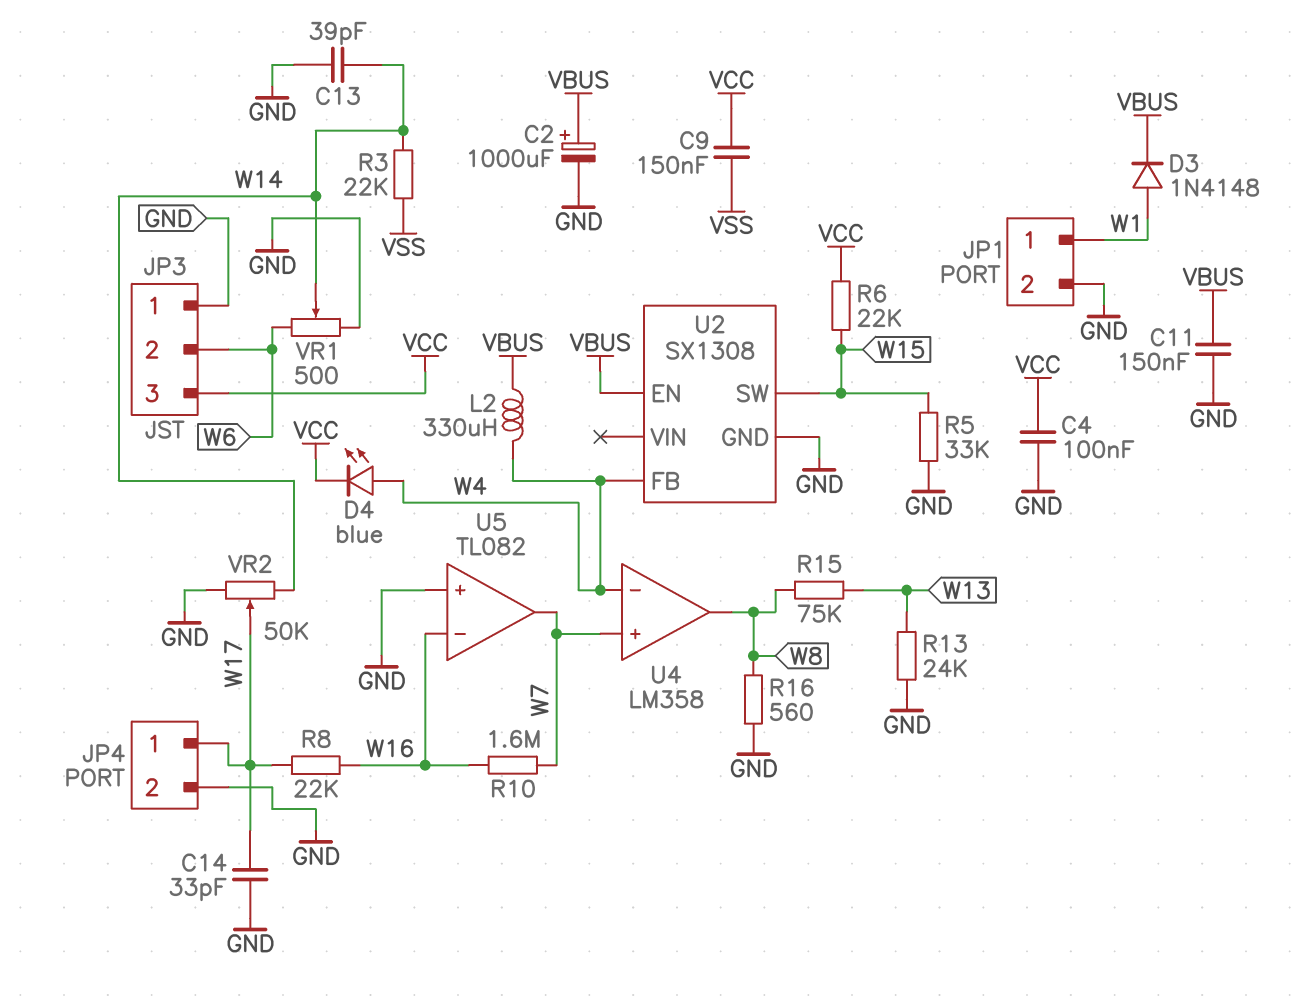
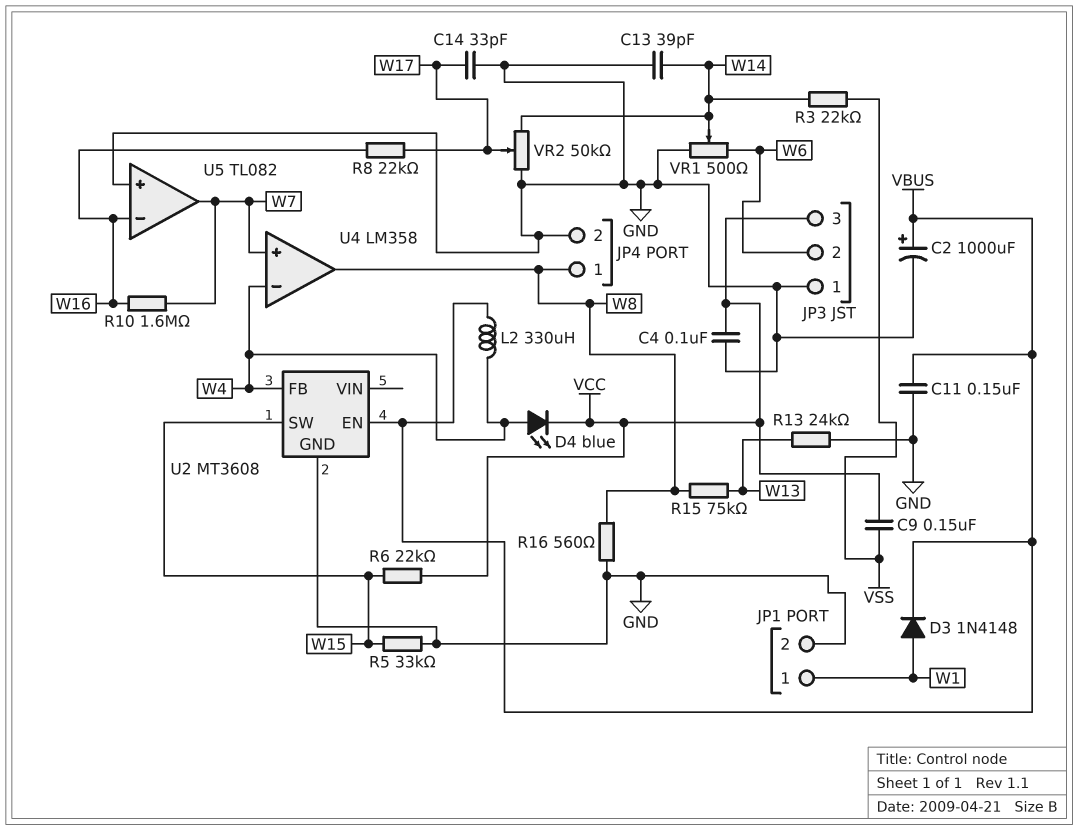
JP4 pin 1: W17 -> W8
U2: SX1308 -> MT3608

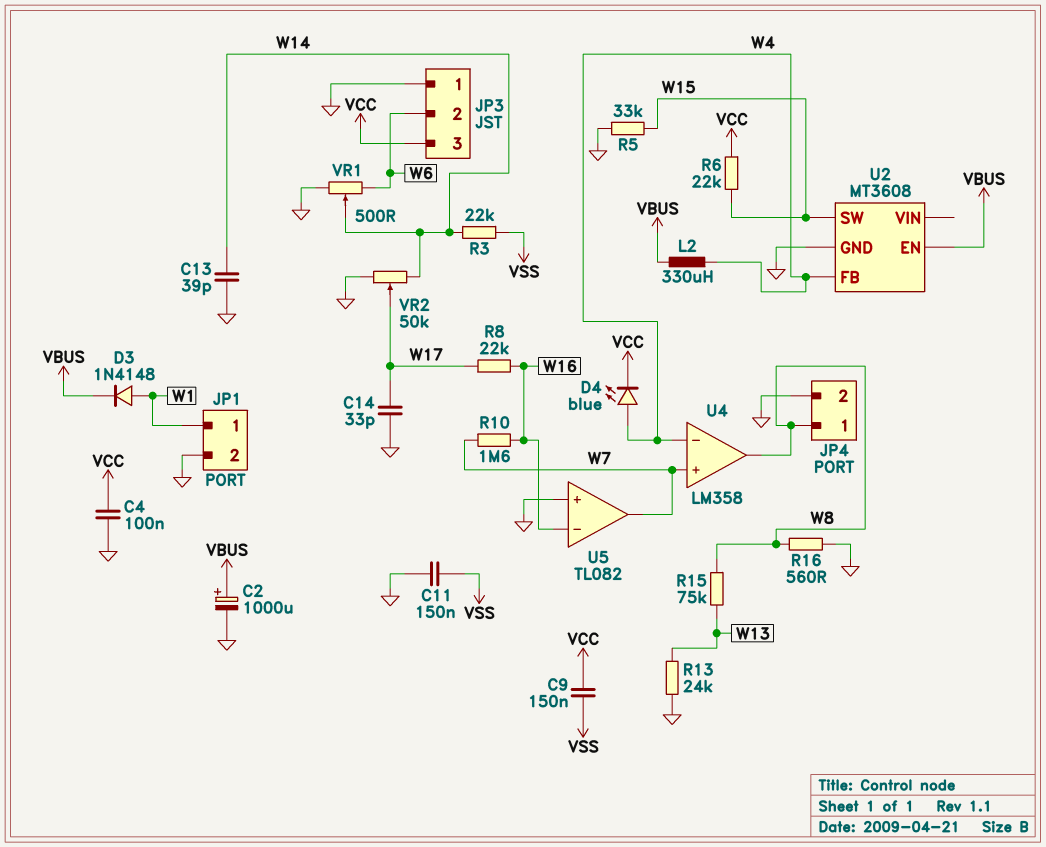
C11: 150nF (GND, VBUS) -> 150nF (GND, VSS)

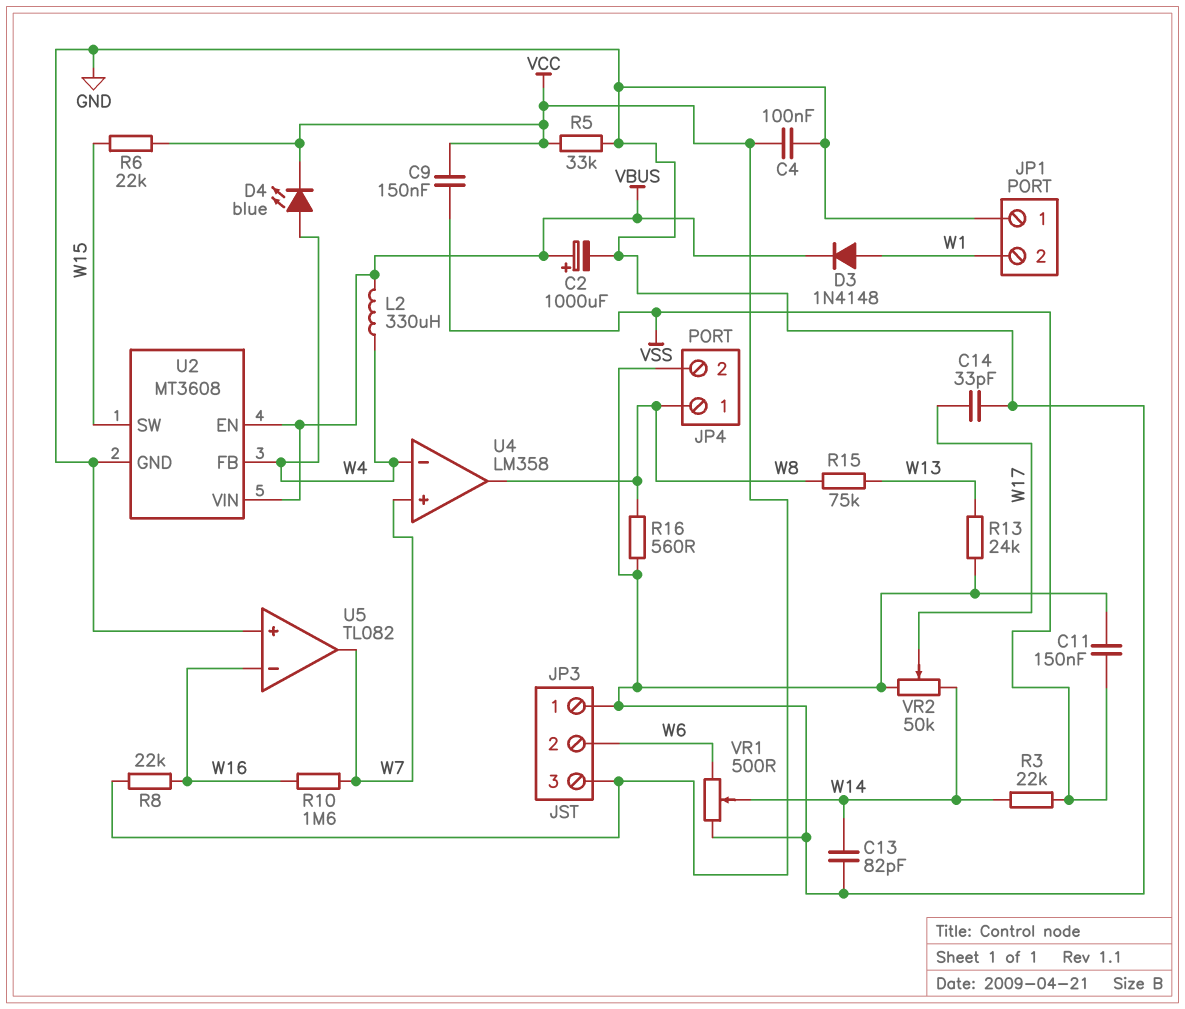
C13: 39pF (GND, W14) -> 82pF (GND, W14)
JP1 pin 1: W1 -> GND
JP1 pin 2: GND -> W1
R5: 33k (GND, W15) -> 33k (GND, VCC)
R8: 22k (W16, W17) -> 22k (VCC, W16)
U2 pin VIN: none -> VBUS

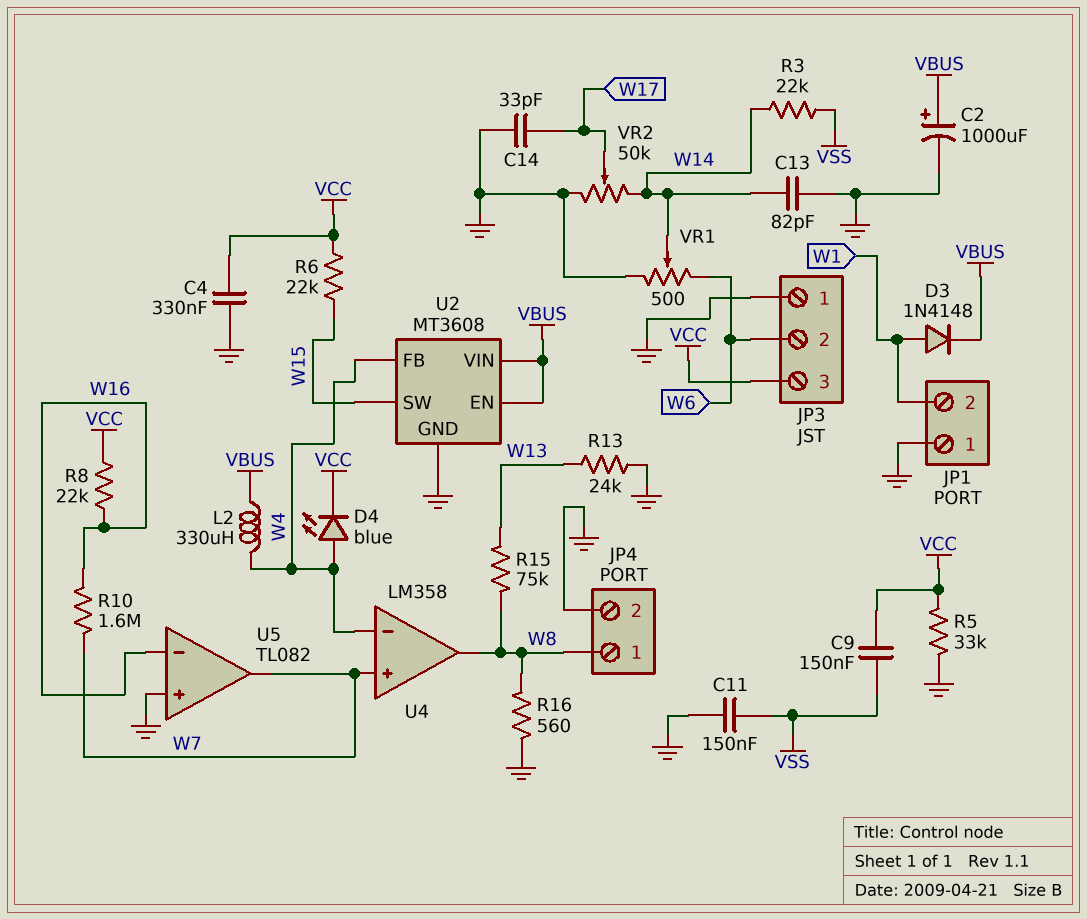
C4: 100nF (GND, VCC) -> 330nF (GND, VCC)

